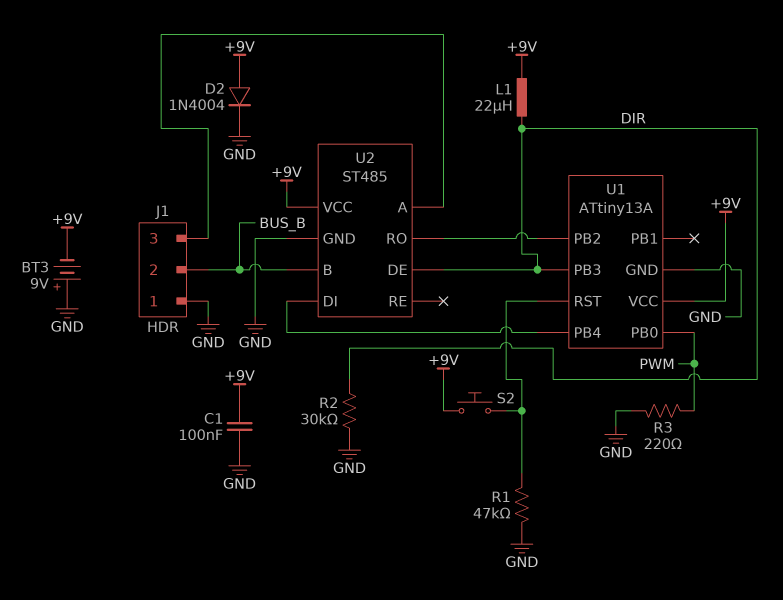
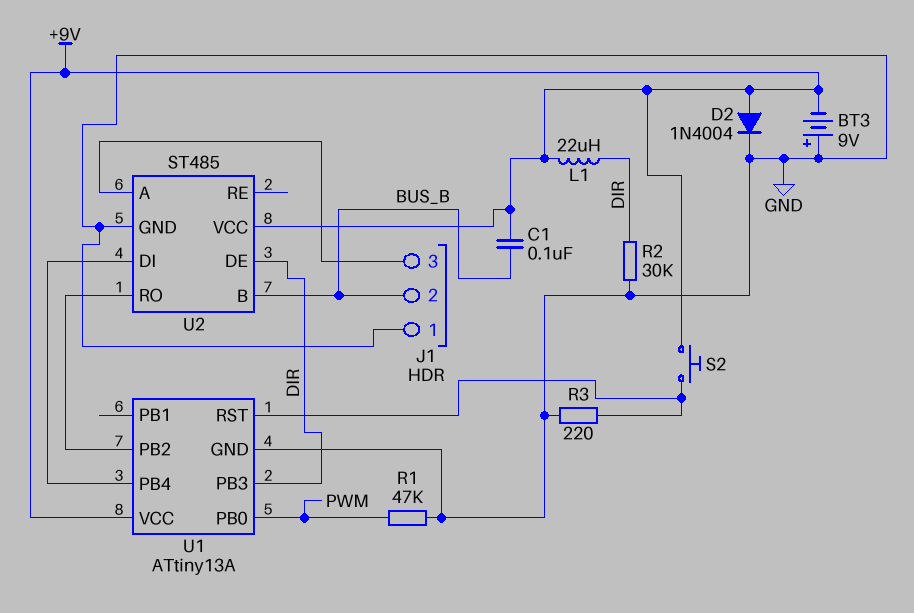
C1: 100nF (+9V, GND) -> 100nF (+9V, BUS_B)
R1: 47k (GND, U1/RST) -> 47k (GND, PWM)
R3: 220 (GND, PWM) -> 220 (GND, U1/RST)

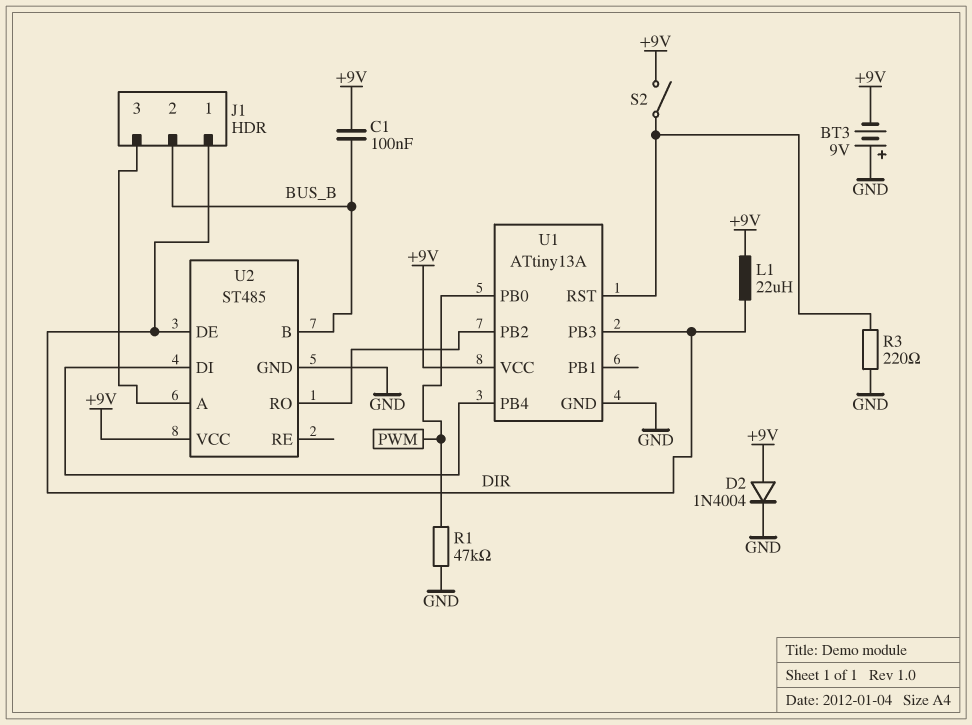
J1 pin 1: GND -> DIR
R2: 30k (DIR, GND) -> none
S2: button (+9V, U1/RST) -> switch (+9V, U1/RST)

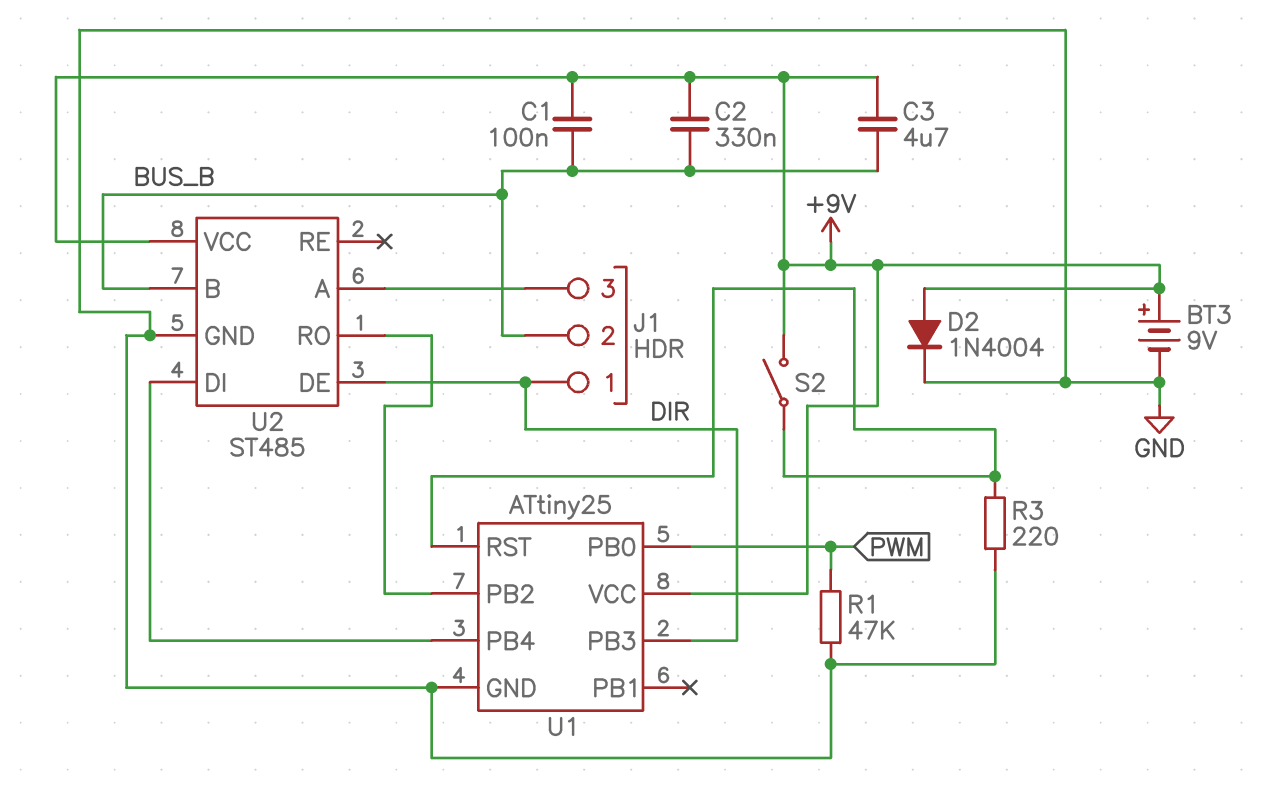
BT3: 9V (plus GND, minus +9V) -> 9V (plus +9V, minus GND)
C2: none -> 330nF (+9V, BUS_B)
C3: none -> 4.7uF (+9V, BUS_B)
L1: 22uH (+9V, DIR) -> none
U1: ATtiny13A -> ATtiny25

